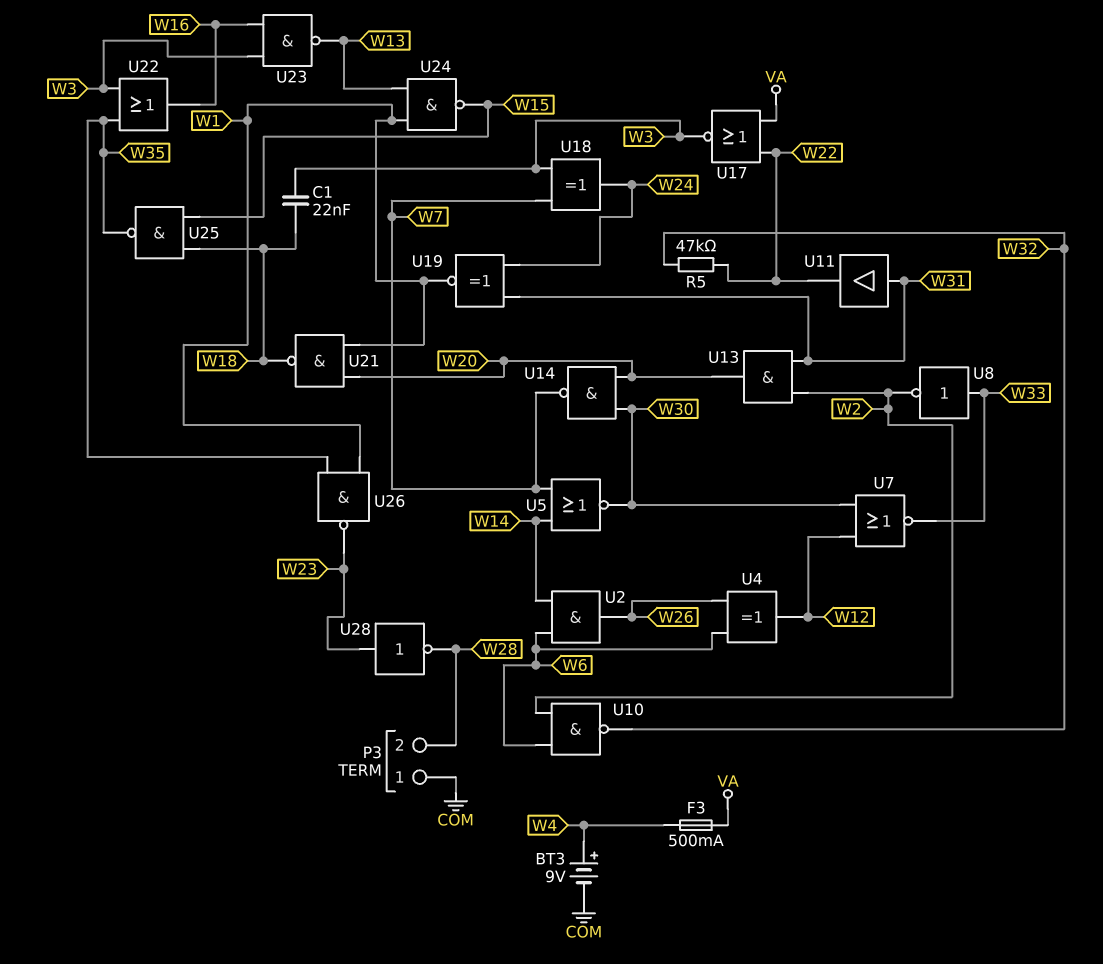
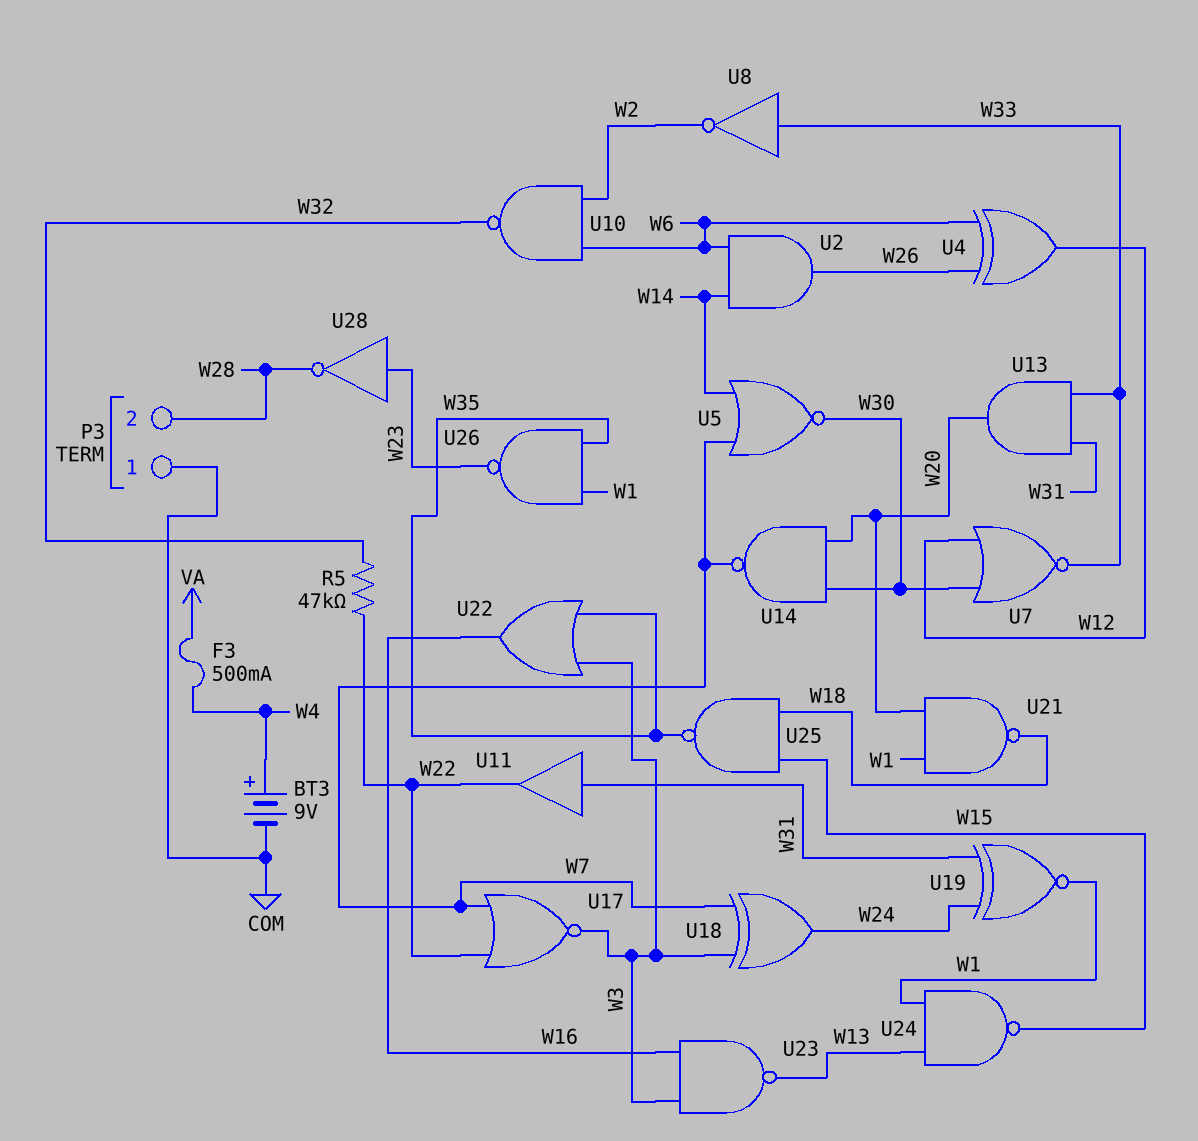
C1: 22nF (W3, W18) -> none
U13: AND (in W2, in W31, out W20) -> AND (in W31, in W33, out W20)
U17: NOR (in VA, in W22, out W3) -> NOR (in W7, in W22, out W3)

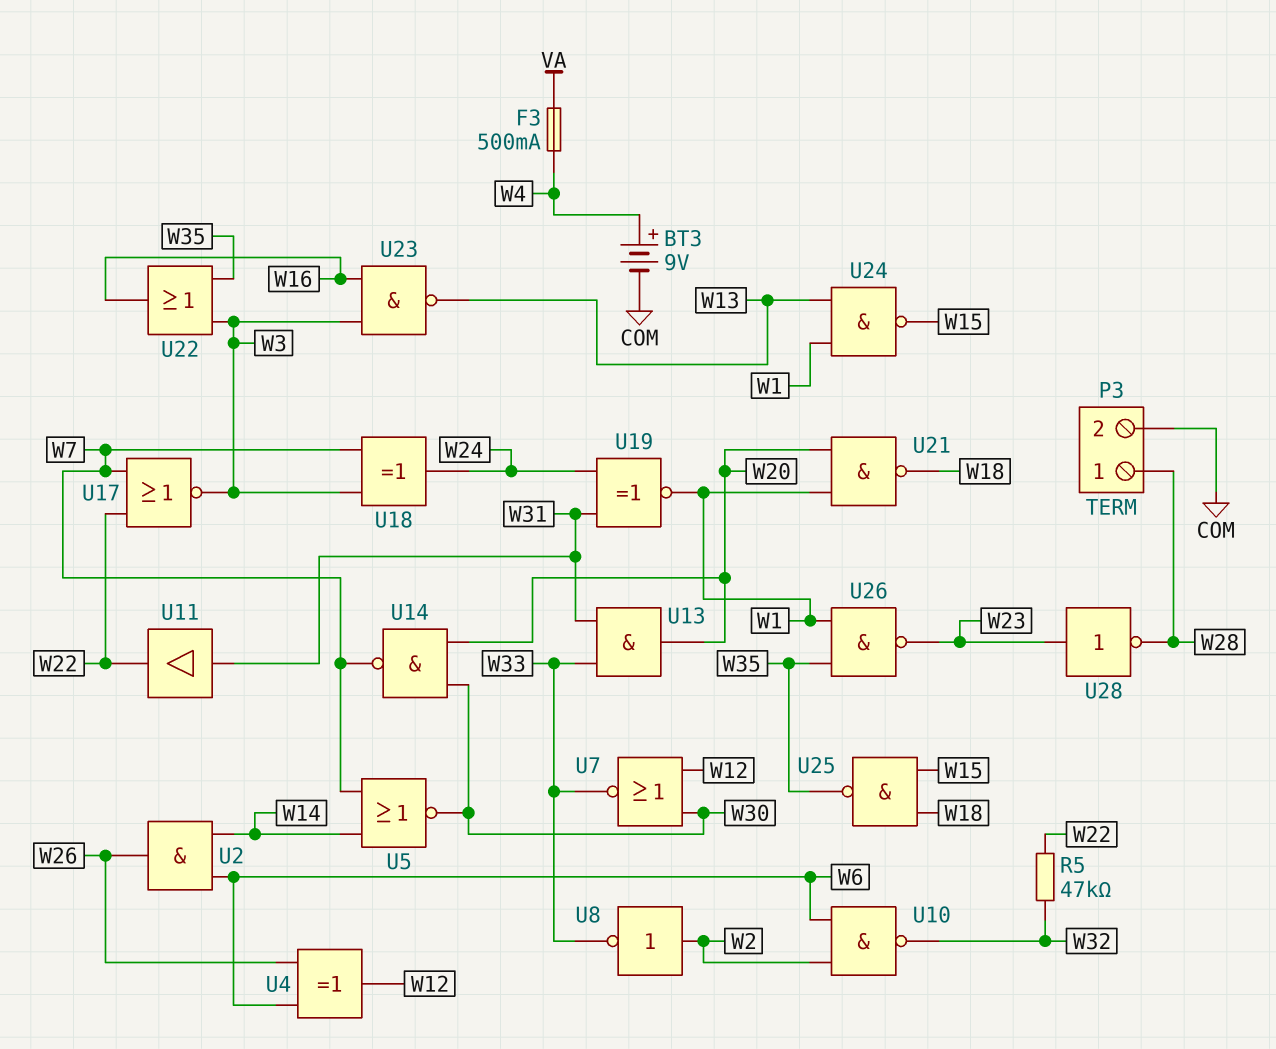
P3 pin 1: COM -> W28
P3 pin 2: W28 -> COM
U8: NOT (in W33, out W2) -> NOT (in W2, out W33)

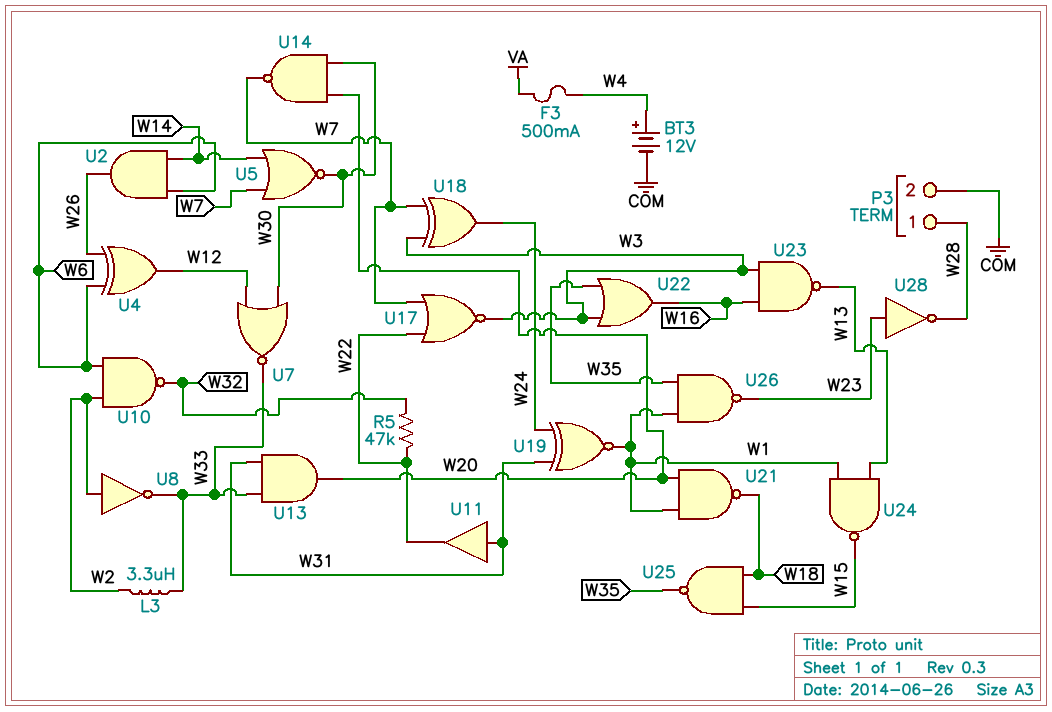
BT3: 9V (plus W4, minus COM) -> 12V (plus W4, minus COM)
L3: none -> 3.3uH (W2, W33)

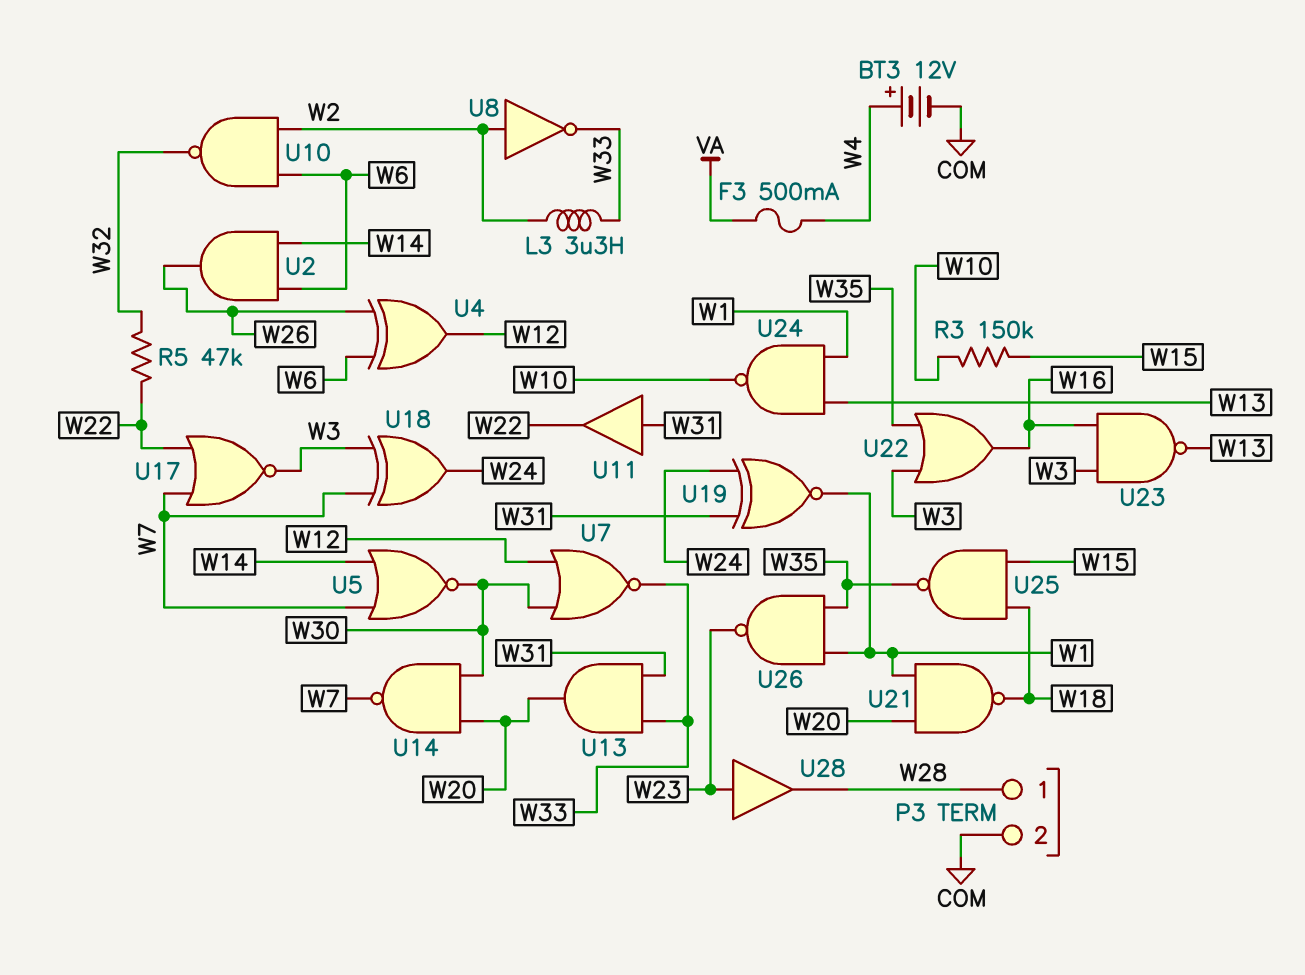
R3: none -> 150k (W10, W15)
U24: NAND (in W1, in W13, out W15) -> NAND (in W1, in W13, out W10)
U28: NOT (in W23, out W28) -> buffer (in W23, out W28)

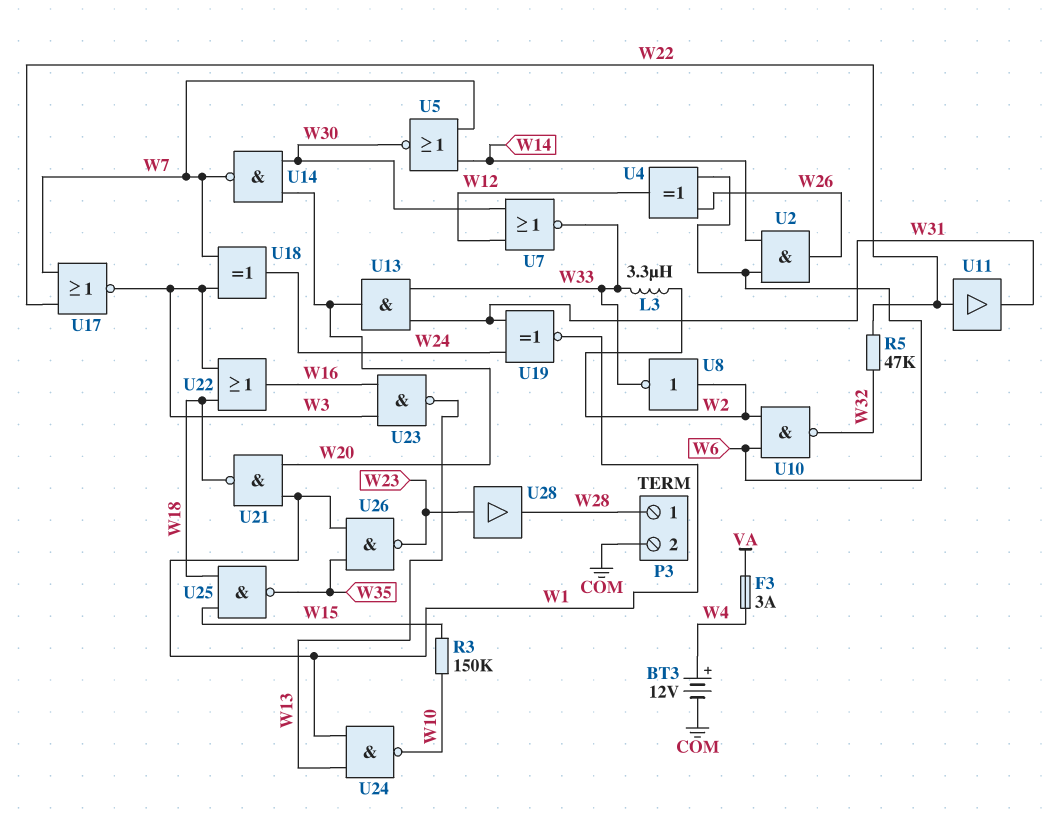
F3: 500mA (VA, W4) -> 3A (VA, W4)
U11: buffer (in W31, out W22) -> buffer (in W22, out W31)
U22: OR (in W3, in W35, out W16) -> OR (in W3, in W18, out W16)

